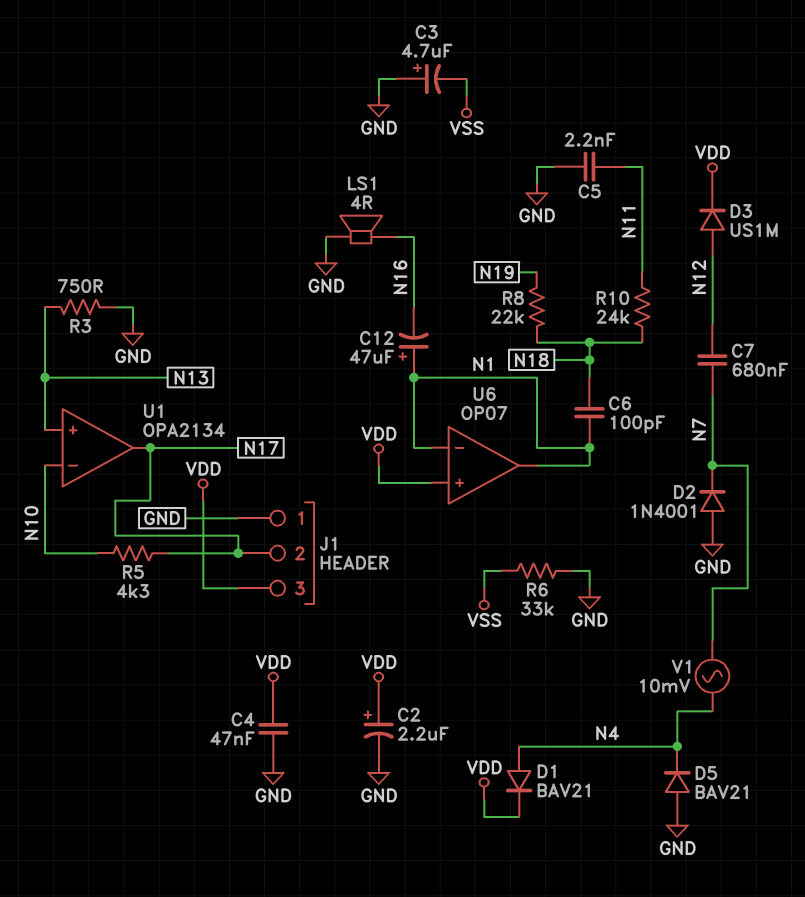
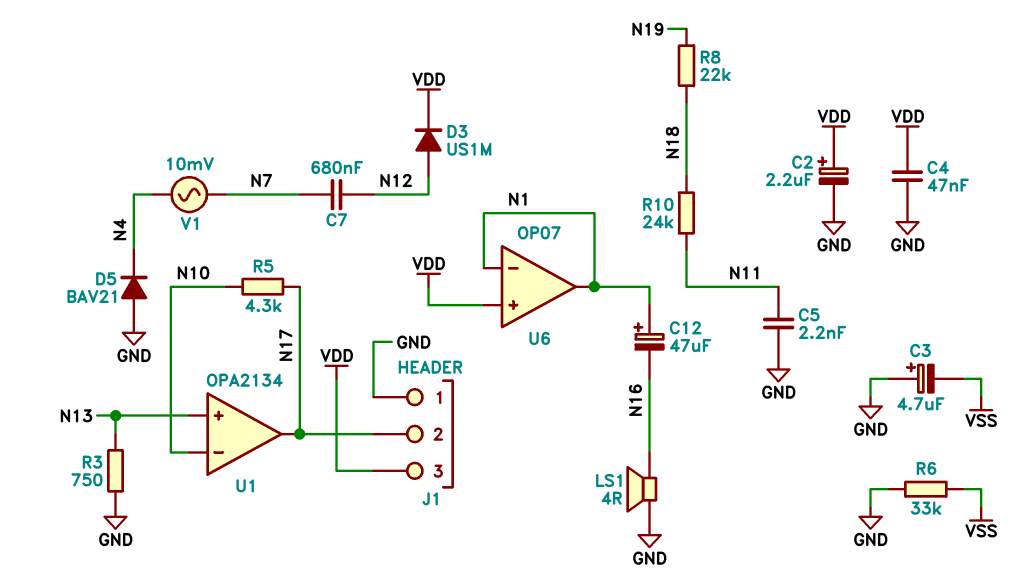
C6: 100pF (N1, N18) -> none
D1: diode BAV21 (A N4, K VDD) -> none
D2: diode 1N4001 (A GND, K N7) -> none

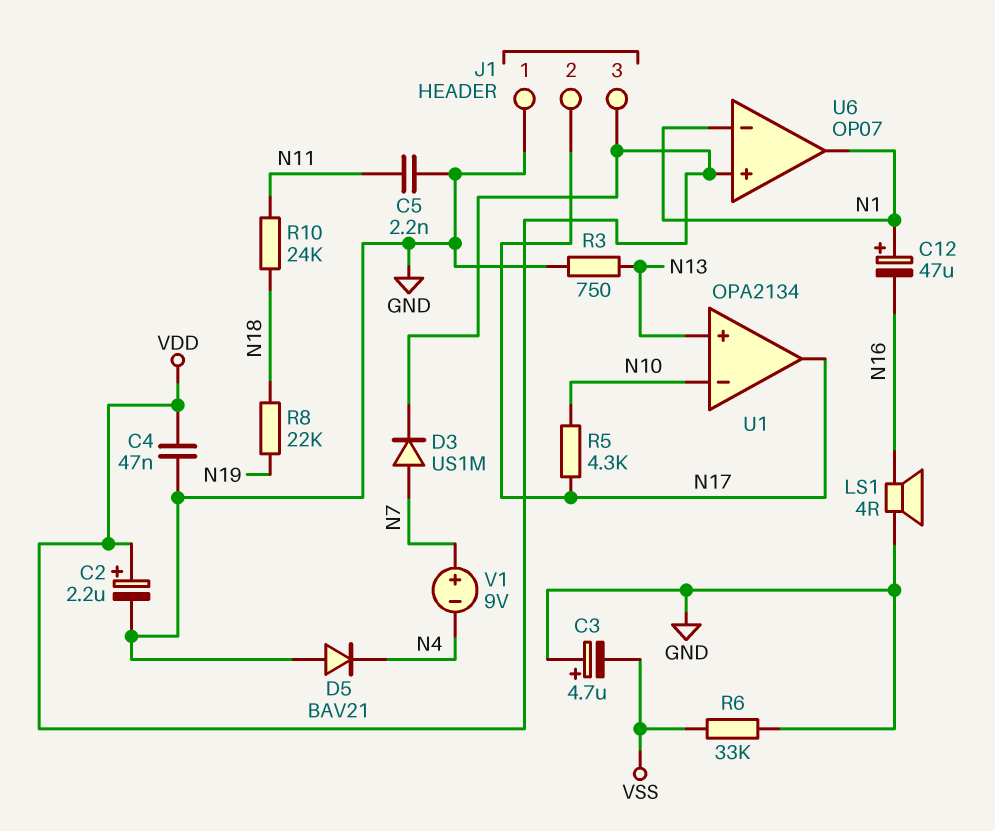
C7: 680nF (N7, N12) -> none
D3: diode US1M (A N12, K VDD) -> diode US1M (A N7, K VDD)
V1: AC 10mV (N4, N7) -> 9V (plus N7, minus N4)

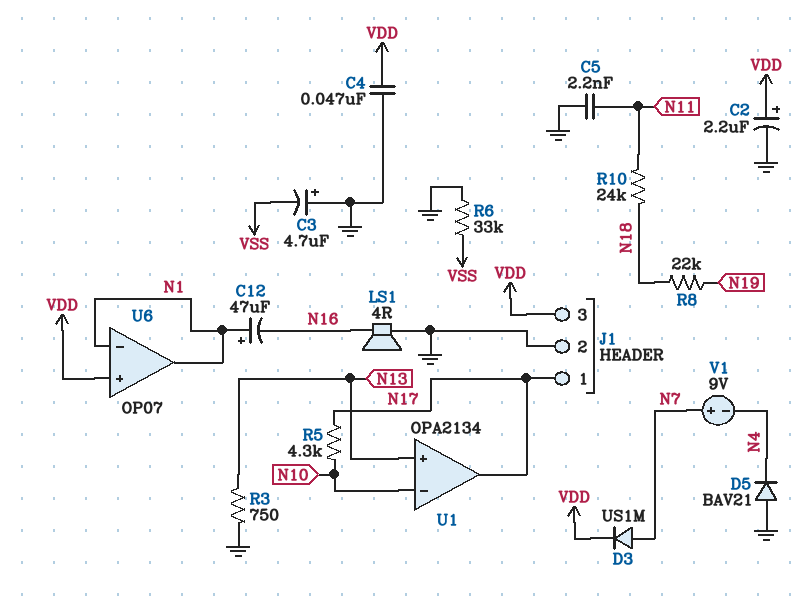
J1 pin 1: GND -> N17
J1 pin 2: N17 -> GND

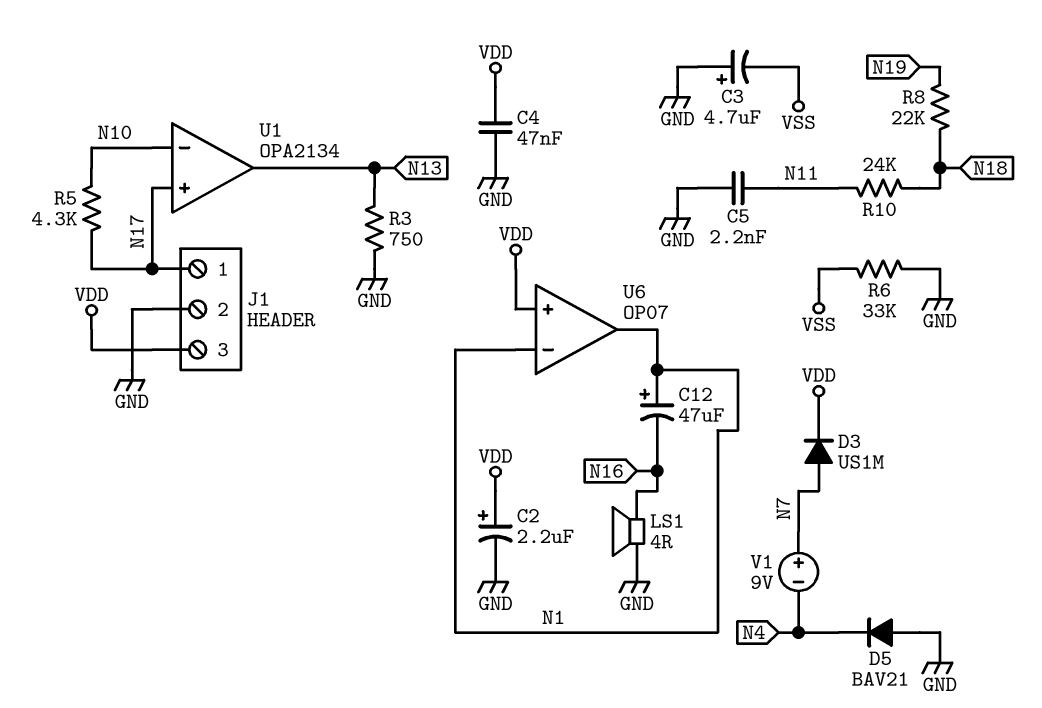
U1 pin in+: N13 -> N17
U1 pin out: N17 -> N13

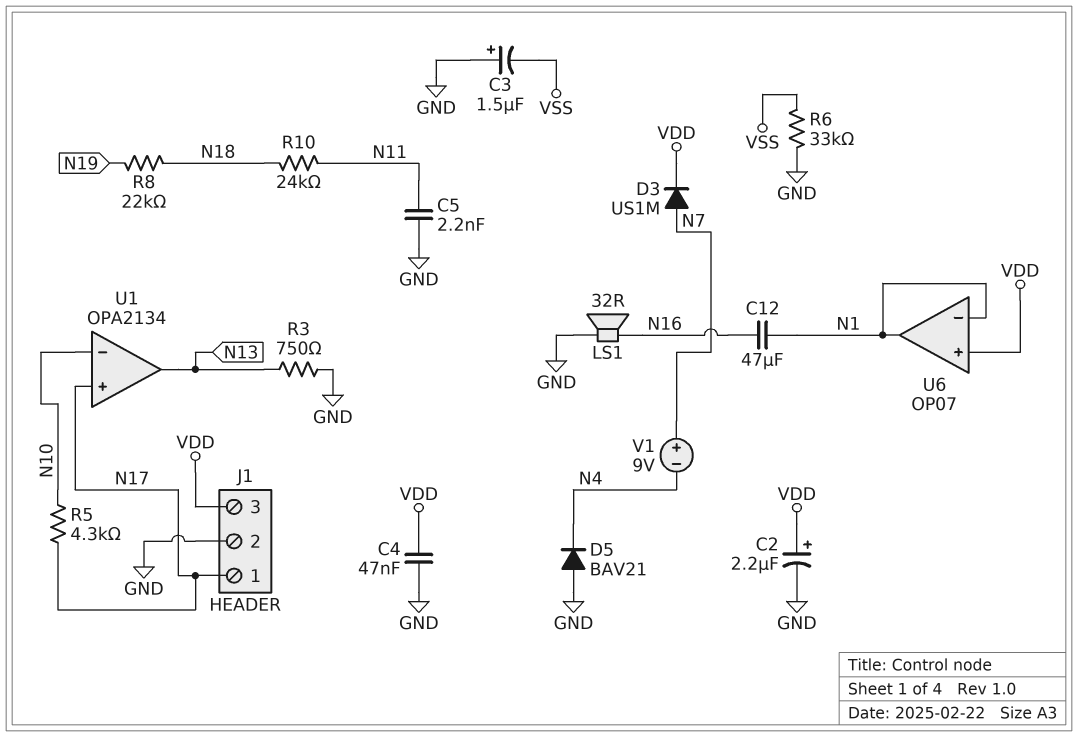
C3: 4.7uF (plus GND, minus VSS) -> 1.5uF (plus GND, minus VSS)
C12: 47uF (plus N1, minus N16) -> 47uF (N1, N16)
LS1: speaker 4R (GND, N16) -> speaker 32R (GND, N16)

